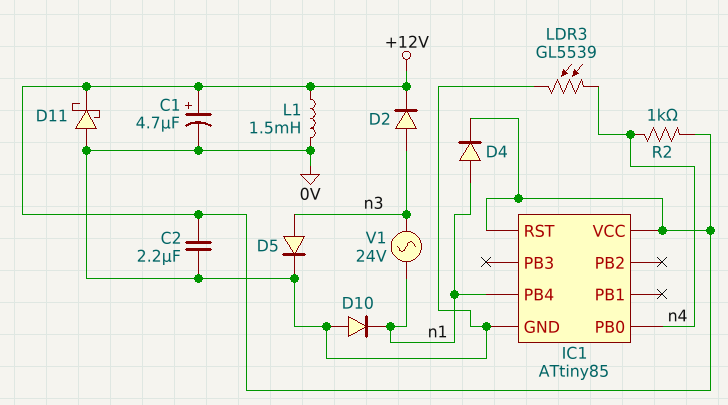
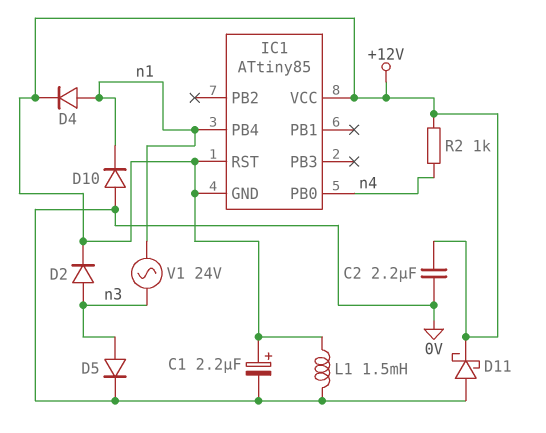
C1: 4.7uF (plus +12V, minus 0V) -> 2.2uF (plus +12V, minus 0V)
IC1 pin GND: 0V -> +12V
LDR3: GL5539 (0V, n4) -> none

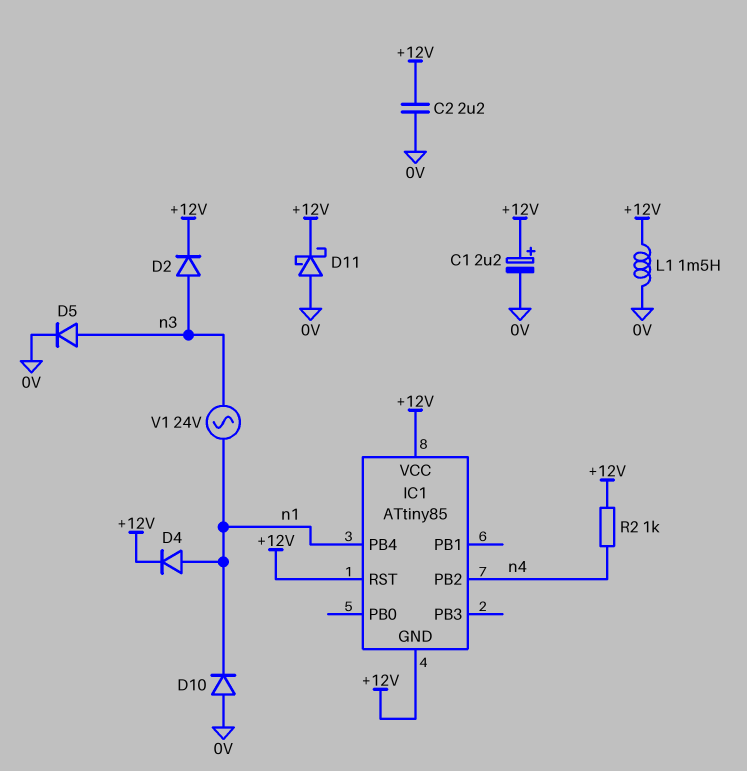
IC1 pin PB0: n4 -> none
IC1 pin PB2: none -> n4

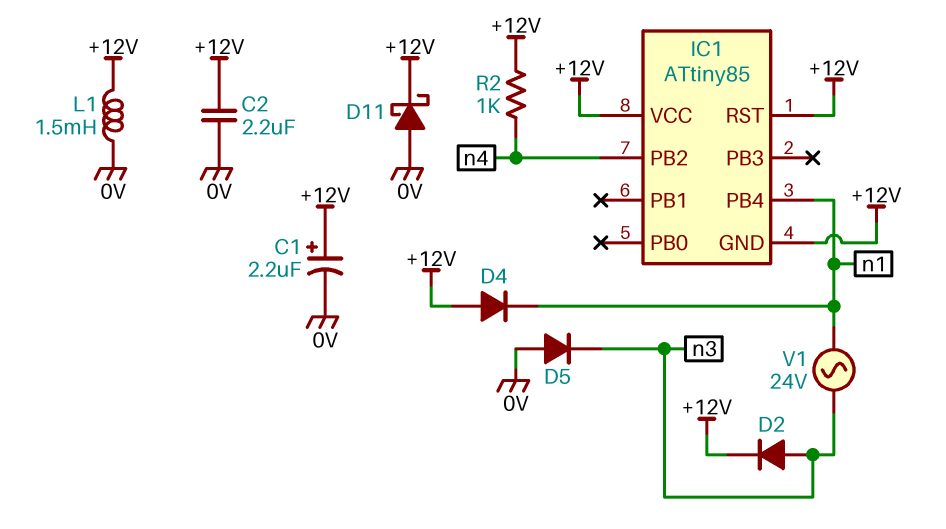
D4: diode (A n1, K +12V) -> diode (A +12V, K n1)
D5: diode (A n3, K 0V) -> diode (A 0V, K n3)
D10: diode (A 0V, K n1) -> none

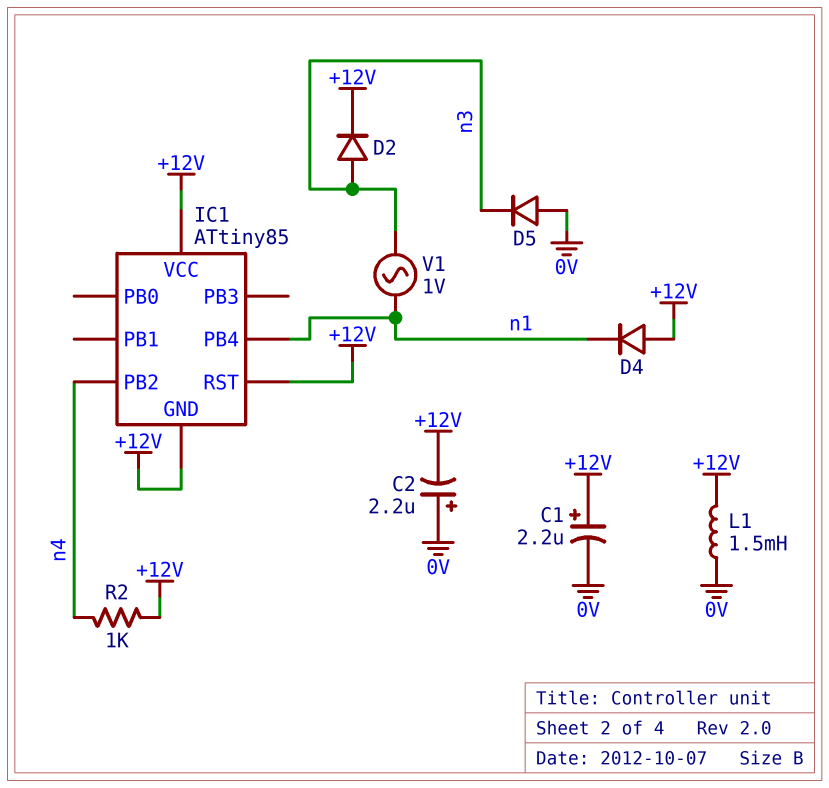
C2: 2.2uF (+12V, 0V) -> 2.2uF (plus 0V, minus +12V)
D11: schottky (A 0V, K +12V) -> none
V1: AC 24V (n1, n3) -> AC 1V (n1, n3)

